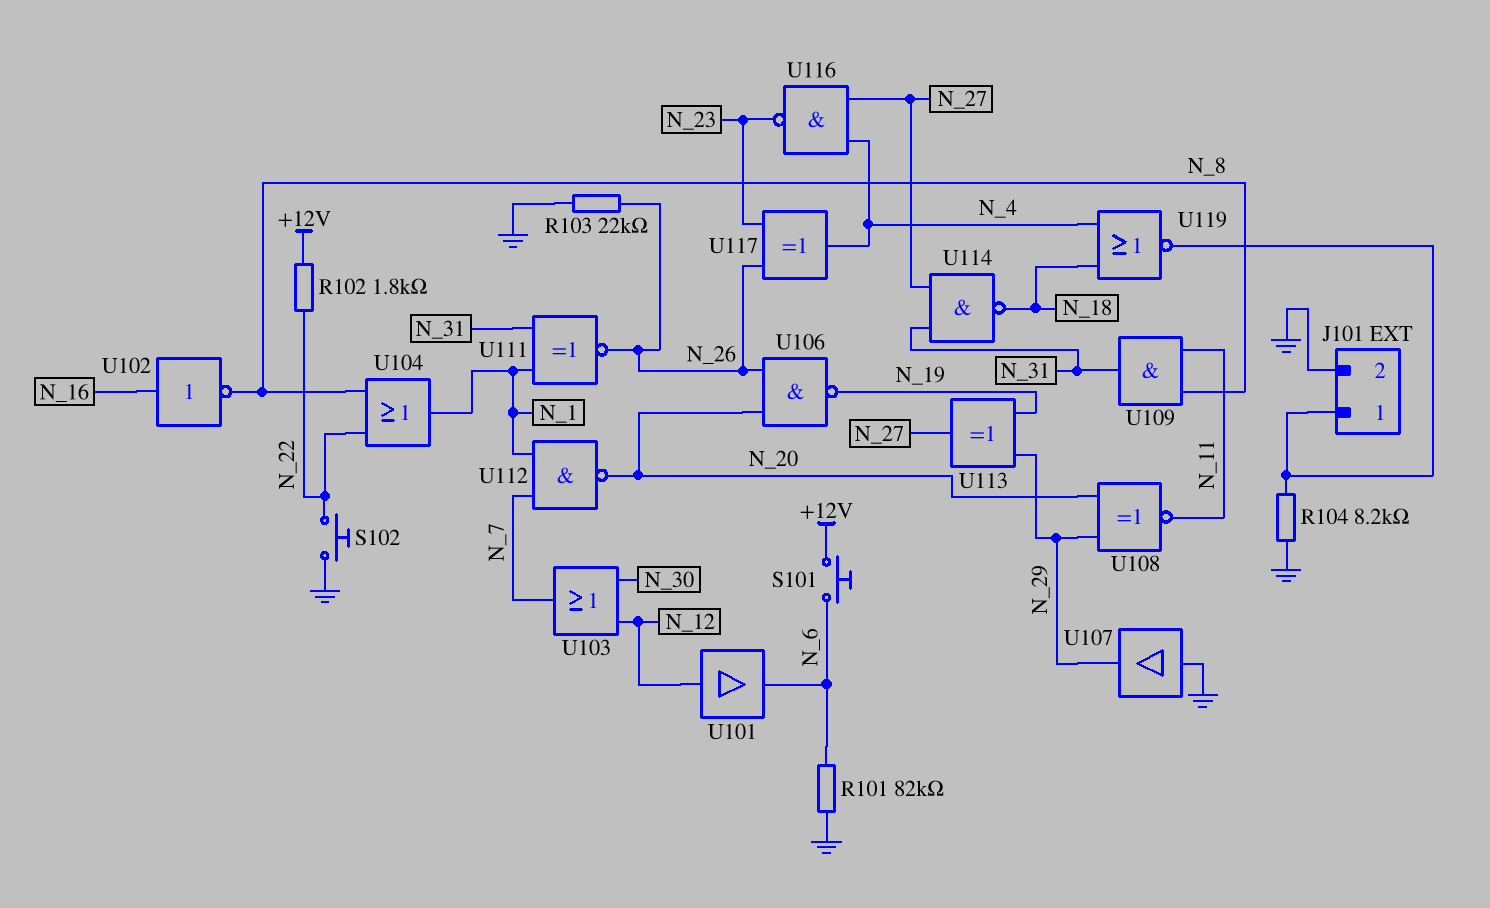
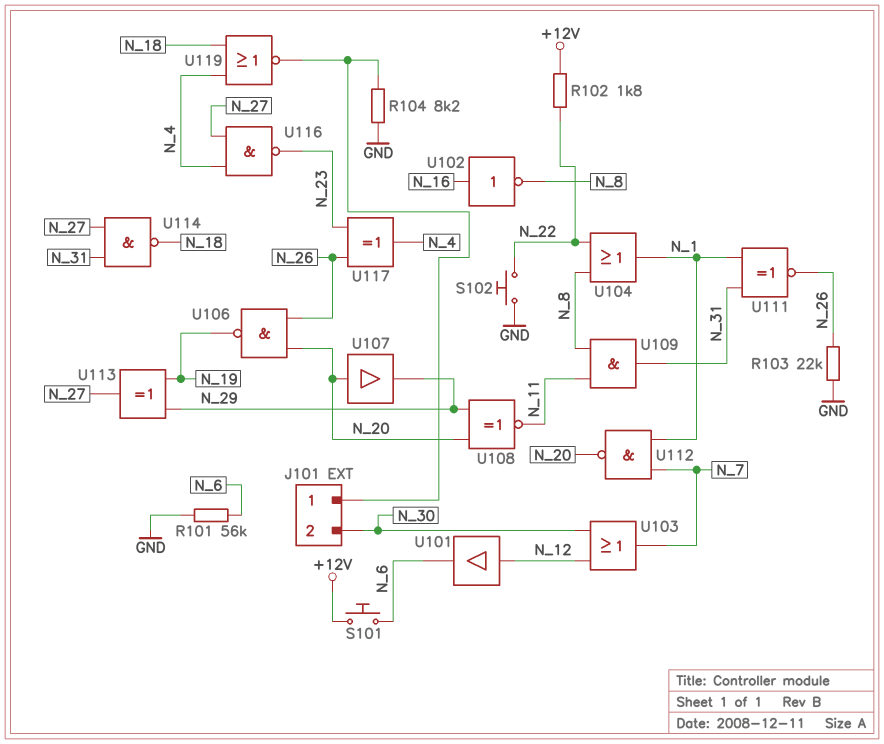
J101 pin 2: GND -> N_30
R101: 82k (GND, N_6) -> 56k (GND, N_6)
U107: buffer (in GND, out N_29) -> buffer (in N_20, out N_29)

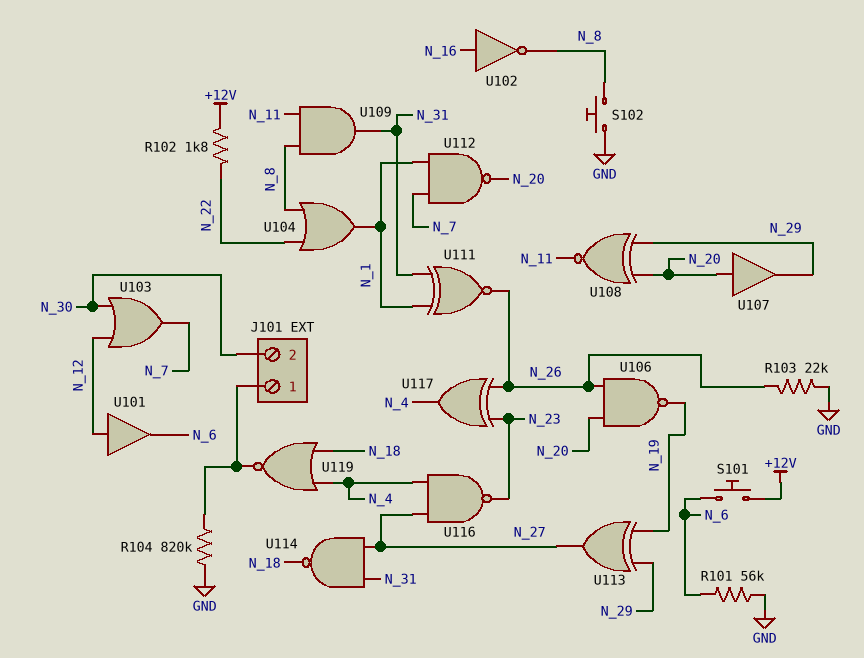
R104: 8.2k (GND, J101/1) -> 820k (GND, J101/1)
S102: button (GND, N_22) -> button (GND, N_8)

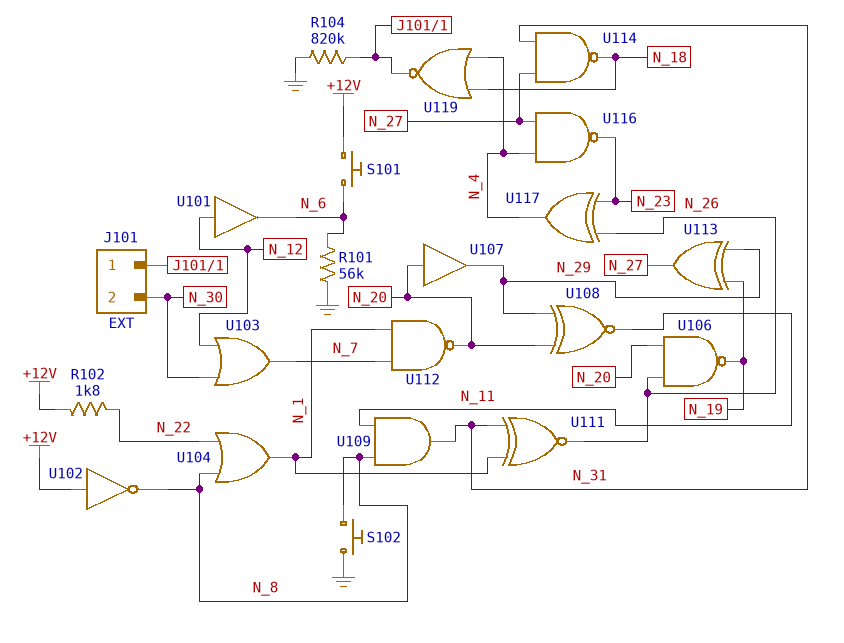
R103: 22k (GND, N_26) -> none
U102: NOT (in N_16, out N_8) -> NOT (in +12V, out N_8)

